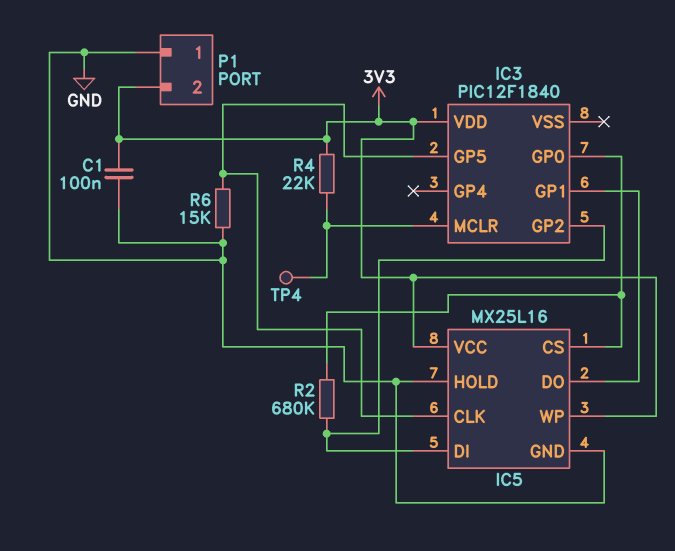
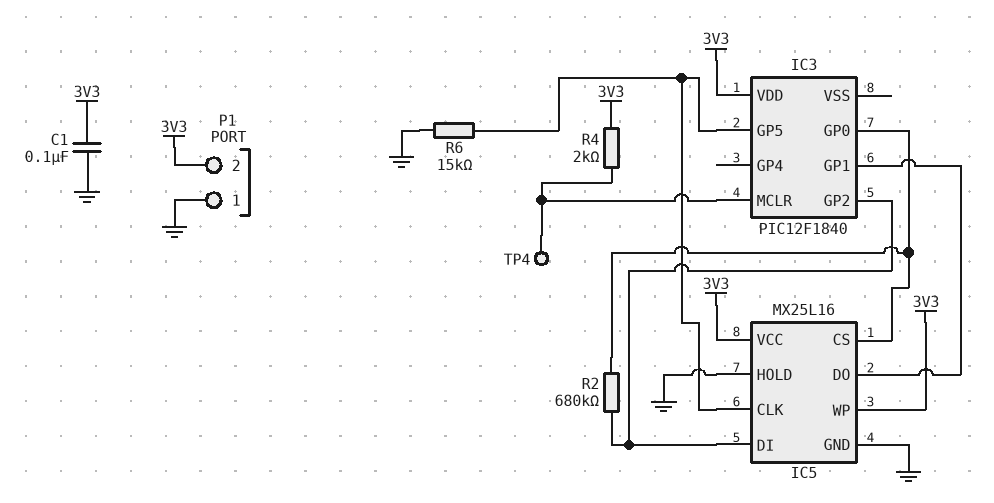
R4: 22k (3V3, IC3/MCLR) -> 2k (3V3, IC3/MCLR)

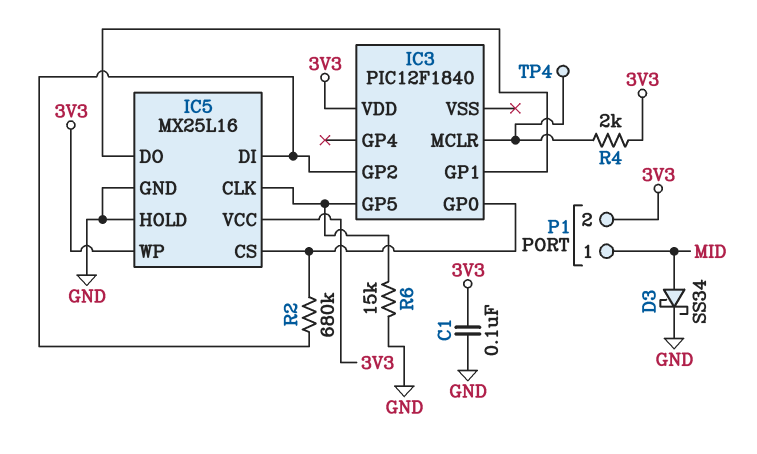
D3: none -> schottky SS34 (A MID, K GND)
P1 pin 1: GND -> MID

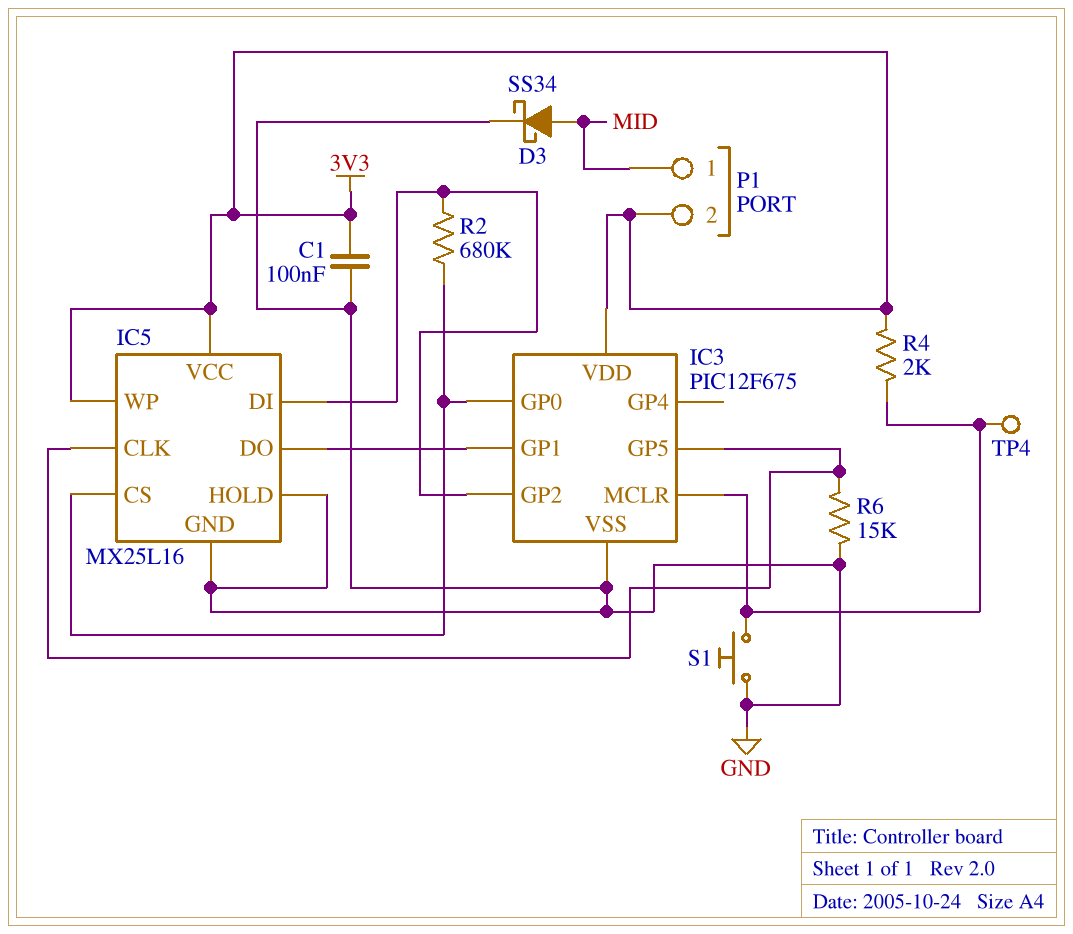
IC3: PIC12F1840 -> PIC12F675
IC3 pin VSS: none -> GND
S1: none -> button (GND, IC3/MCLR)

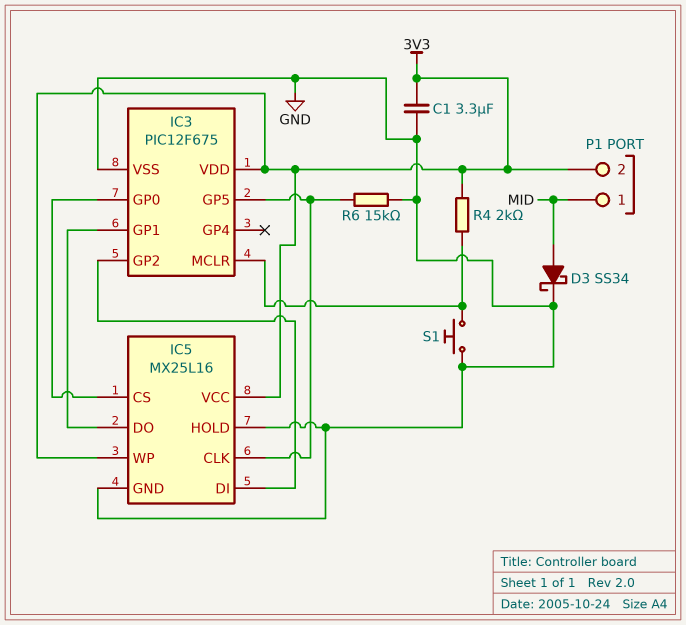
C1: 100nF (3V3, GND) -> 3.3uF (3V3, GND)
R2: 680k (IC3/GP0, IC3/GP2) -> none
TP4: test point (IC3/MCLR) -> none

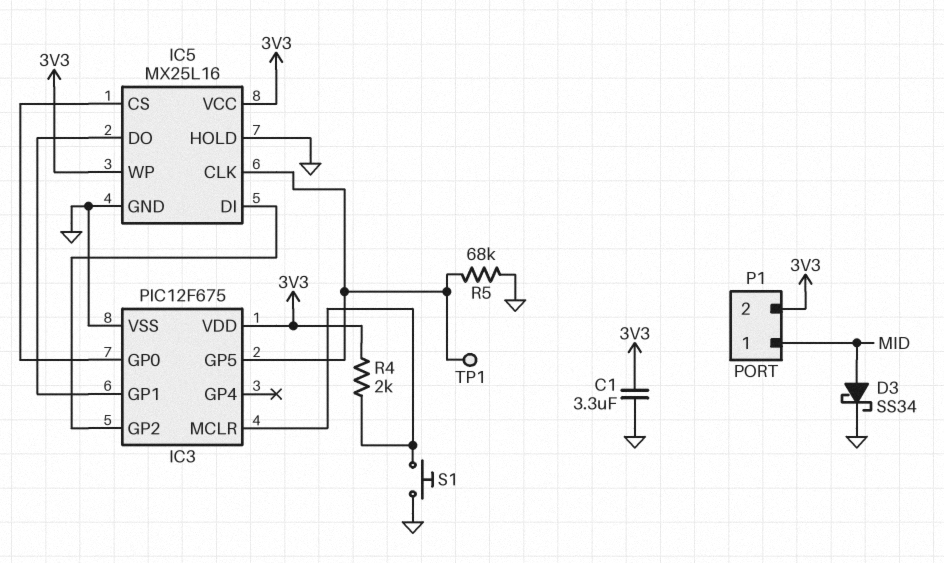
R5: none -> 68k (GND, IC3/GP5)
R6: 15k (GND, IC3/GP5) -> none
TP1: none -> test point (IC3/GP5)

